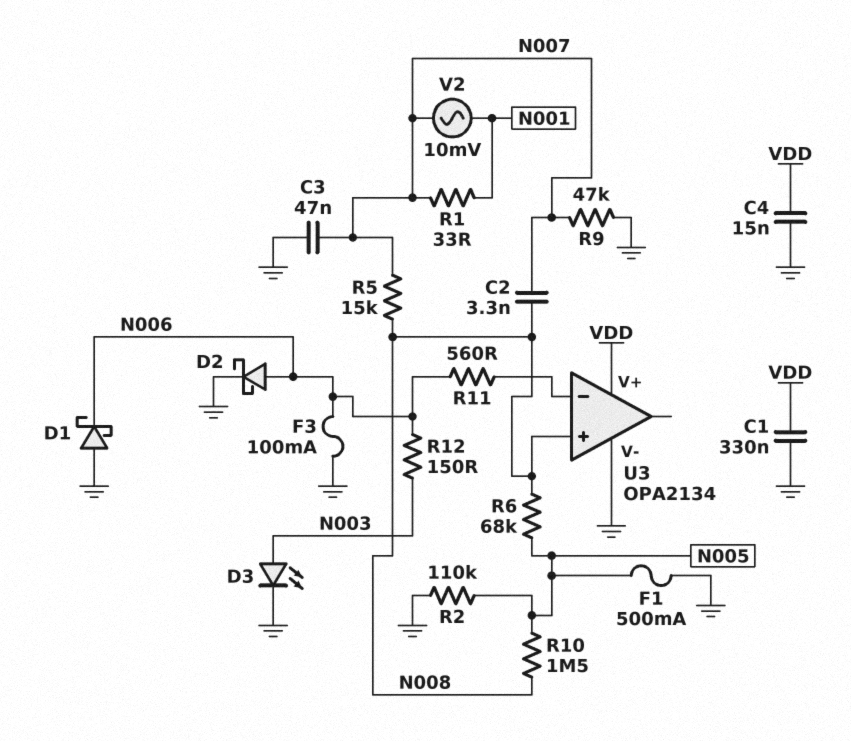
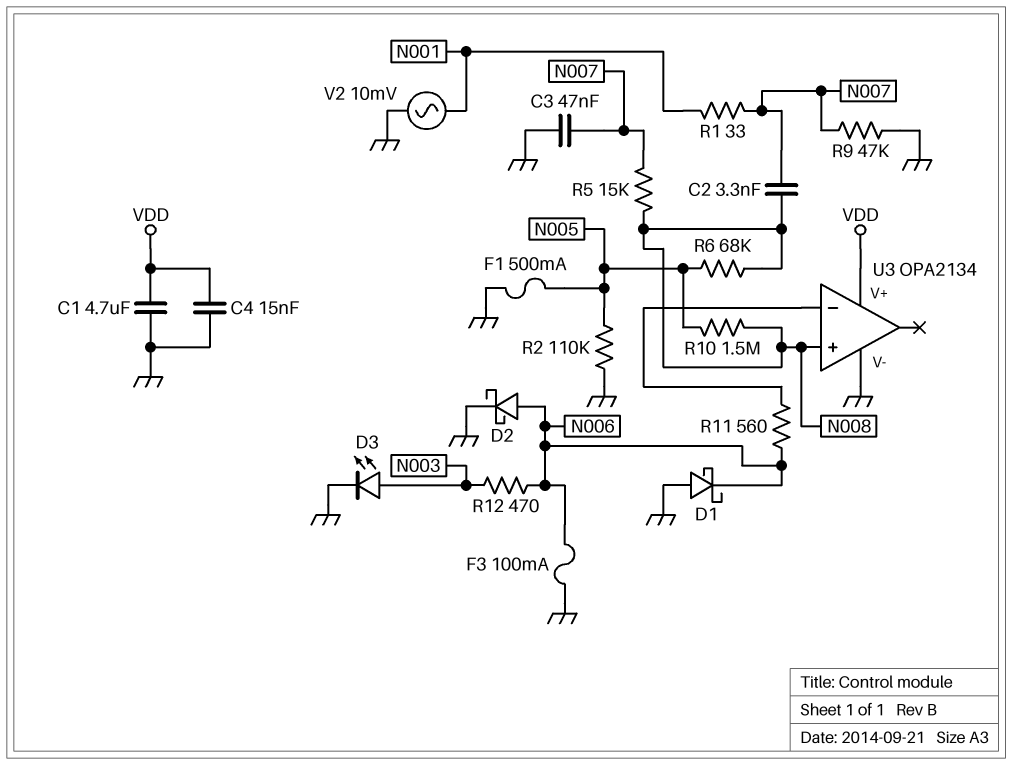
C1: 330nF (GND, VDD) -> 4.7uF (GND, VDD)
R12: 150 (N003, N006) -> 470 (N003, N006)
V2: AC 10mV (N001, N007) -> AC 10mV (GND, N001)

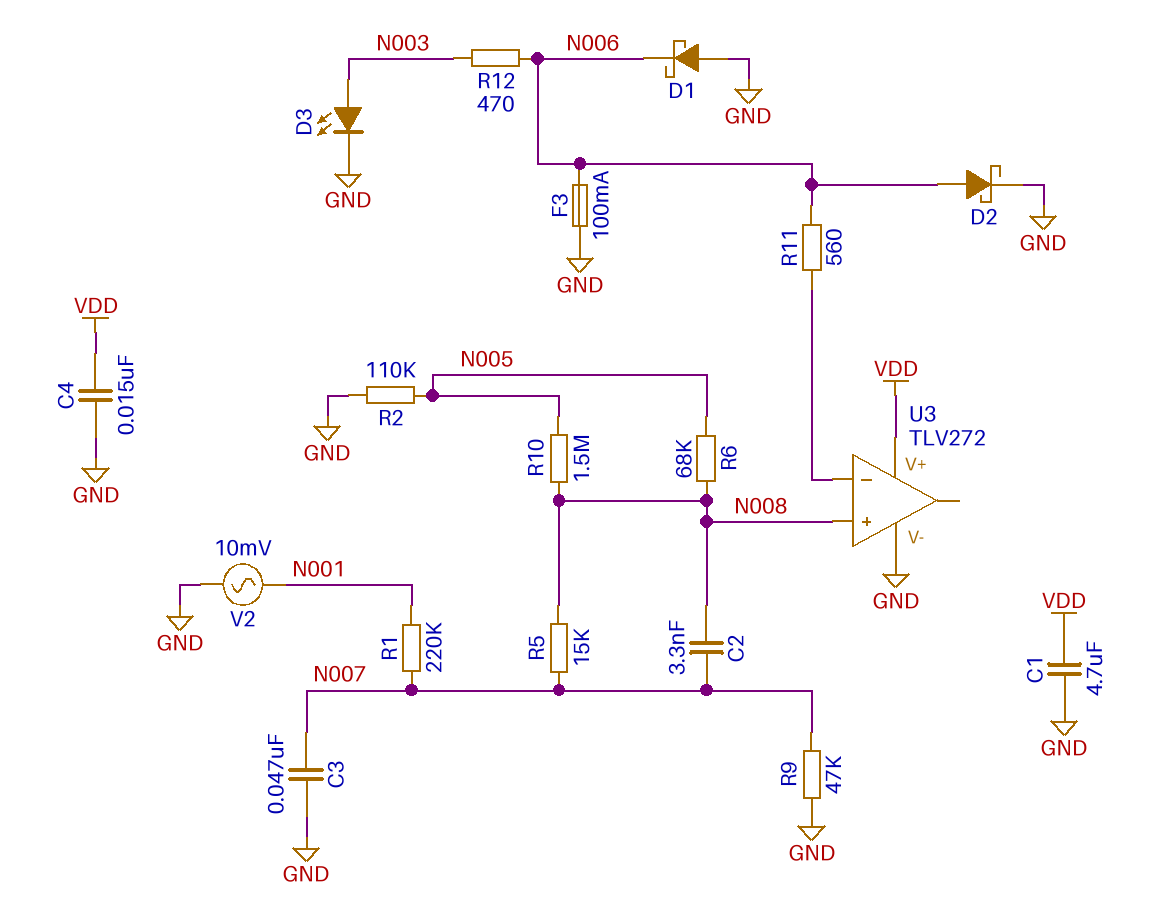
F1: 500mA (GND, N005) -> none
R1: 33 (N001, N007) -> 220k (N001, N007)
U3: OPA2134 -> TLV272

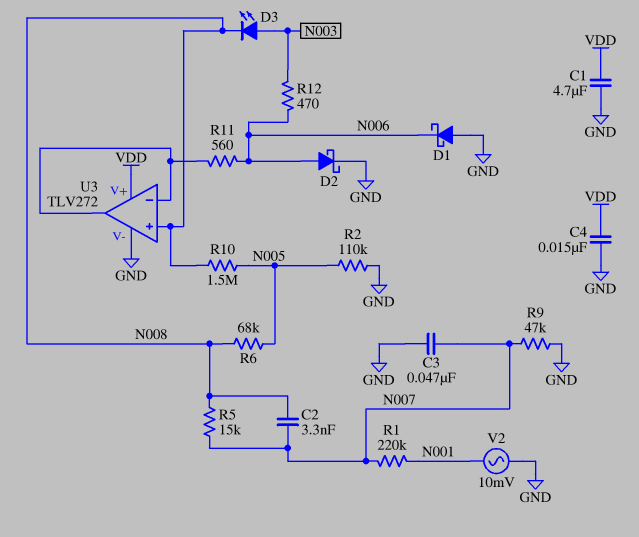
D3: LED (A N003, K GND) -> LED (A N003, K N008)
F3: 100mA (GND, N006) -> none
U3 pin out: none -> U3/in-

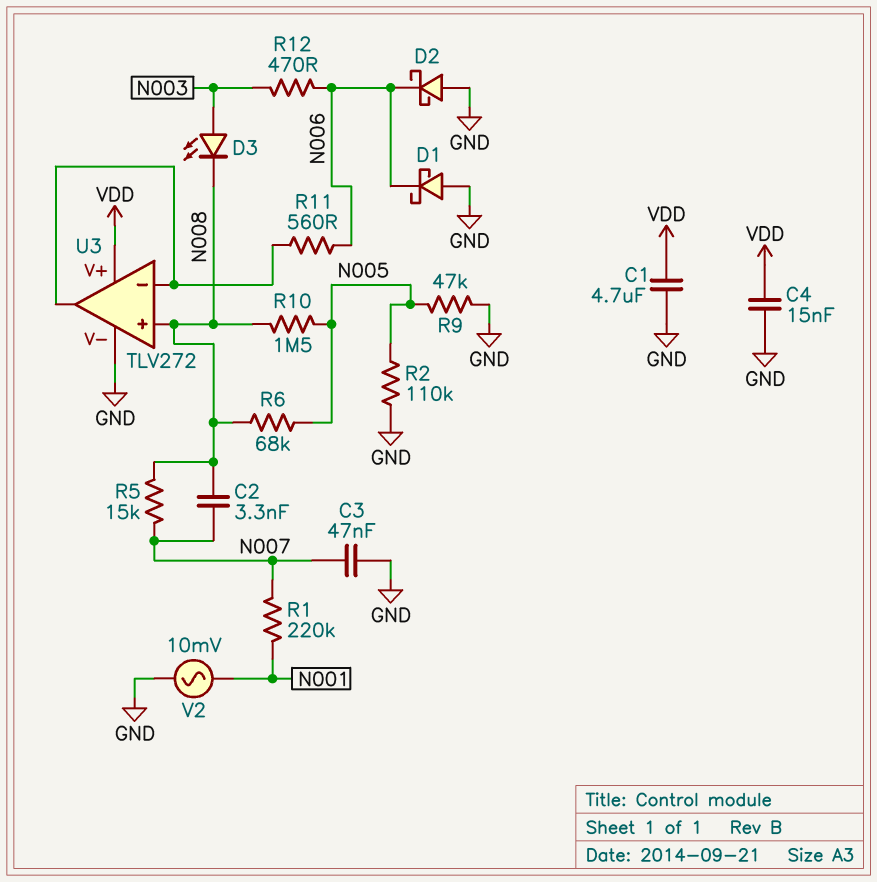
D2: schottky (A N006, K GND) -> schottky (A GND, K N006)
R9: 47k (GND, N007) -> 47k (GND, N005)

